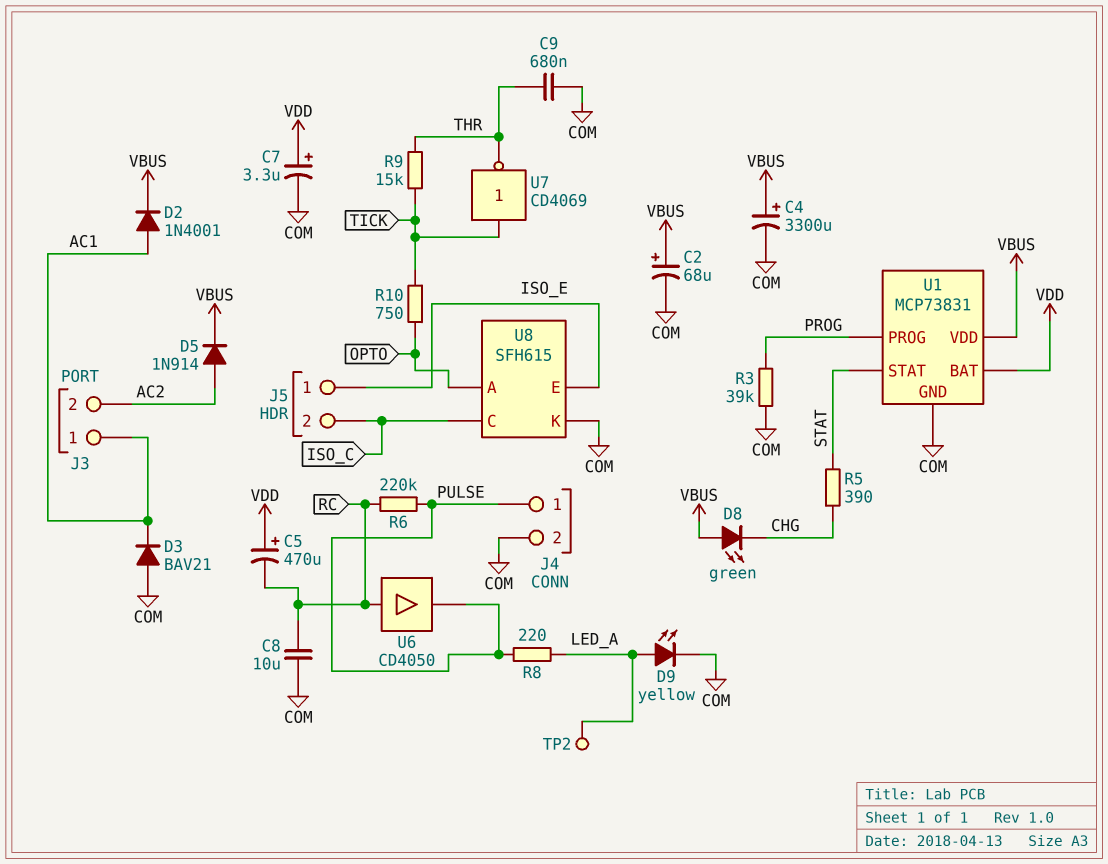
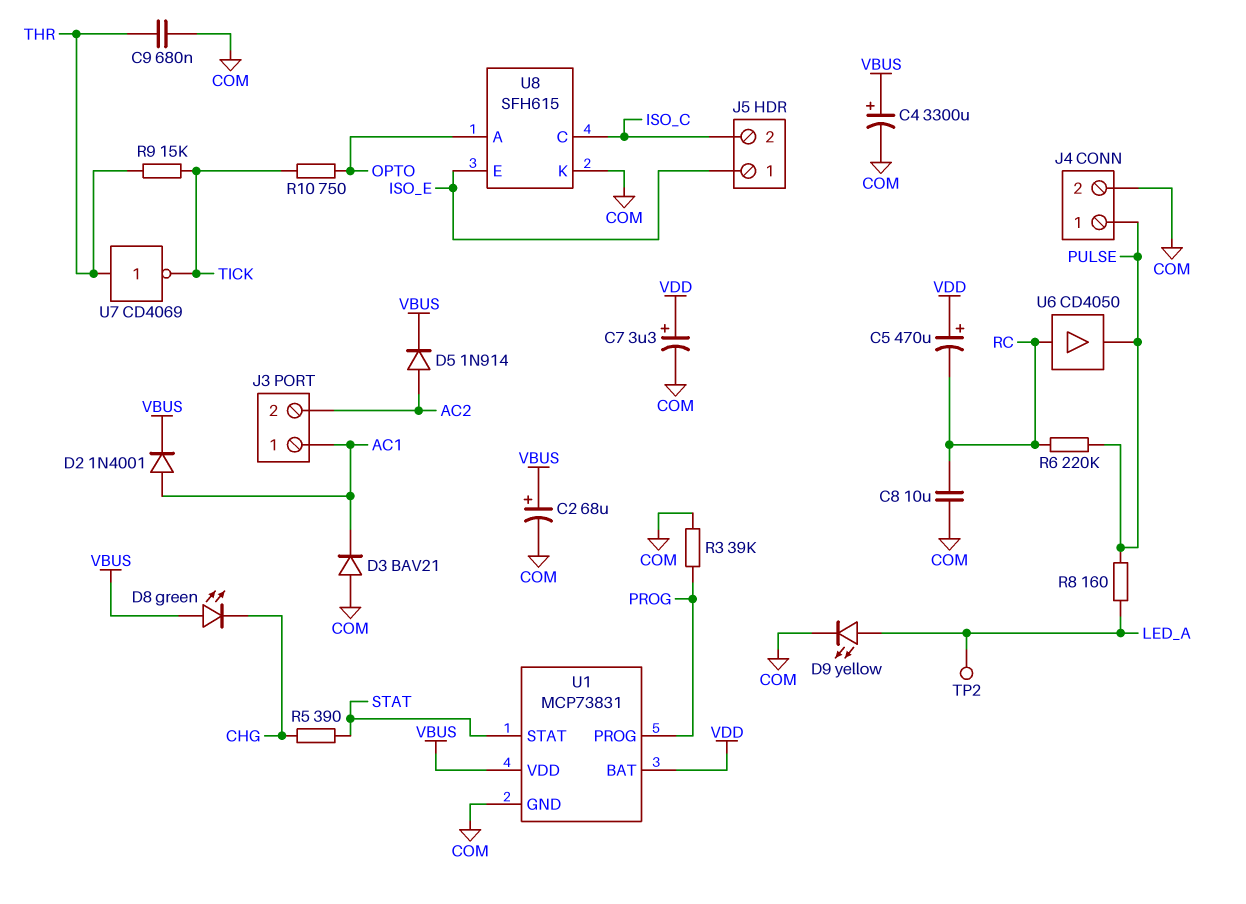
R8: 220 (LED_A, PULSE) -> 160 (LED_A, PULSE)
U7: NOT CD4069 (in TICK, out THR) -> NOT CD4069 (in THR, out TICK)

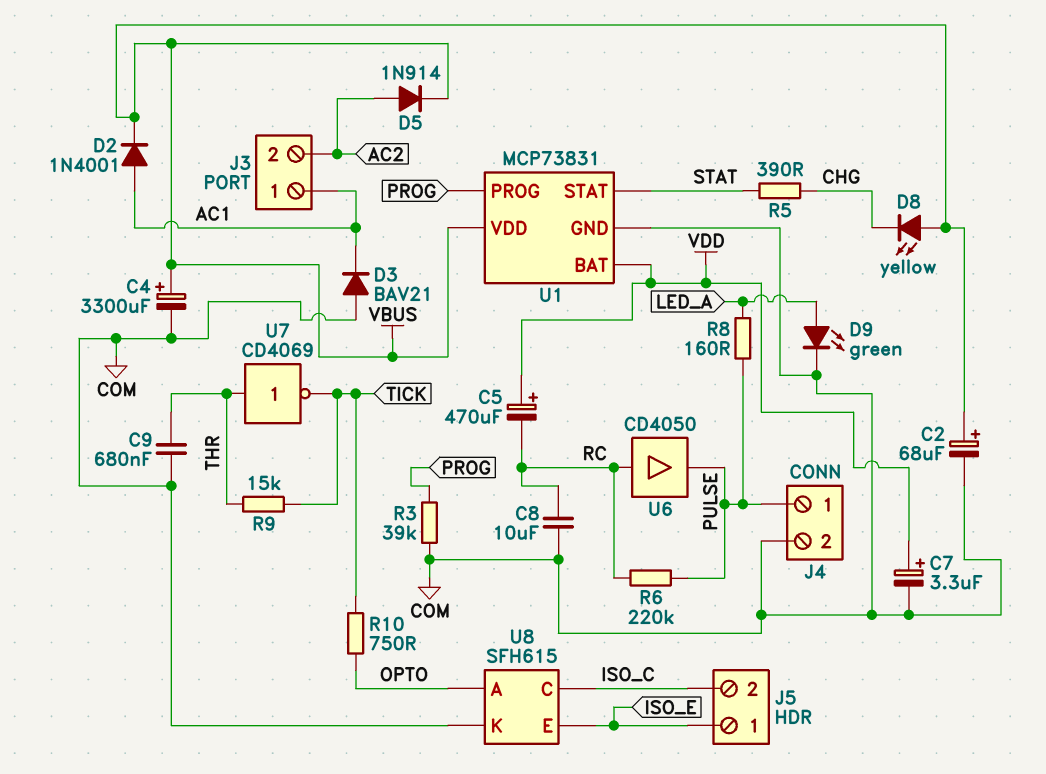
D8: LED green (A VBUS, K CHG) -> LED yellow (A VBUS, K CHG)
D9: LED yellow (A LED_A, K COM) -> LED green (A LED_A, K COM)
TP2: test point (LED_A) -> none

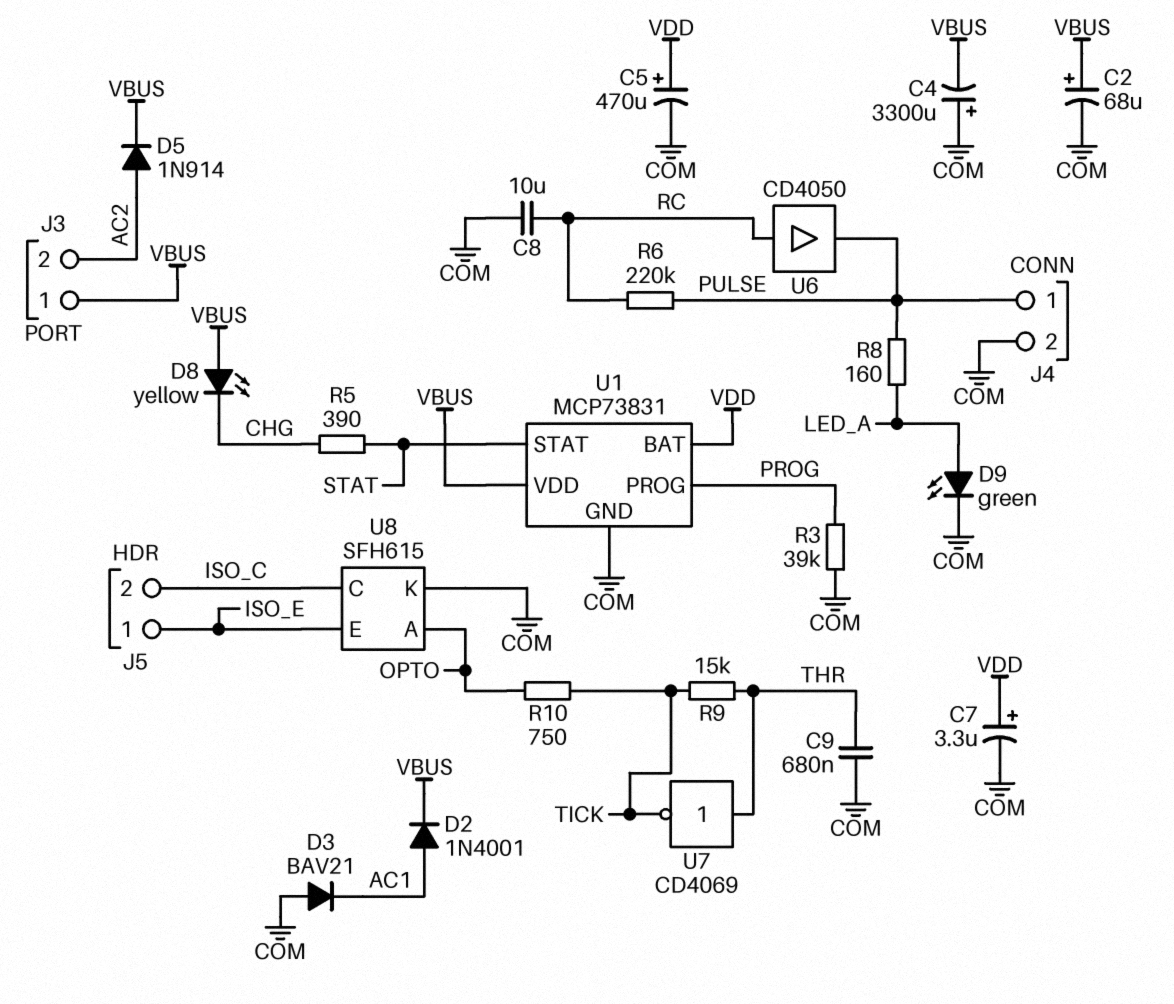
C4: 3300uF (plus VBUS, minus COM) -> 3300uF (plus COM, minus VBUS)
C5: 470uF (plus VDD, minus RC) -> 470uF (plus VDD, minus COM)
J3 pin 1: AC1 -> VBUS

